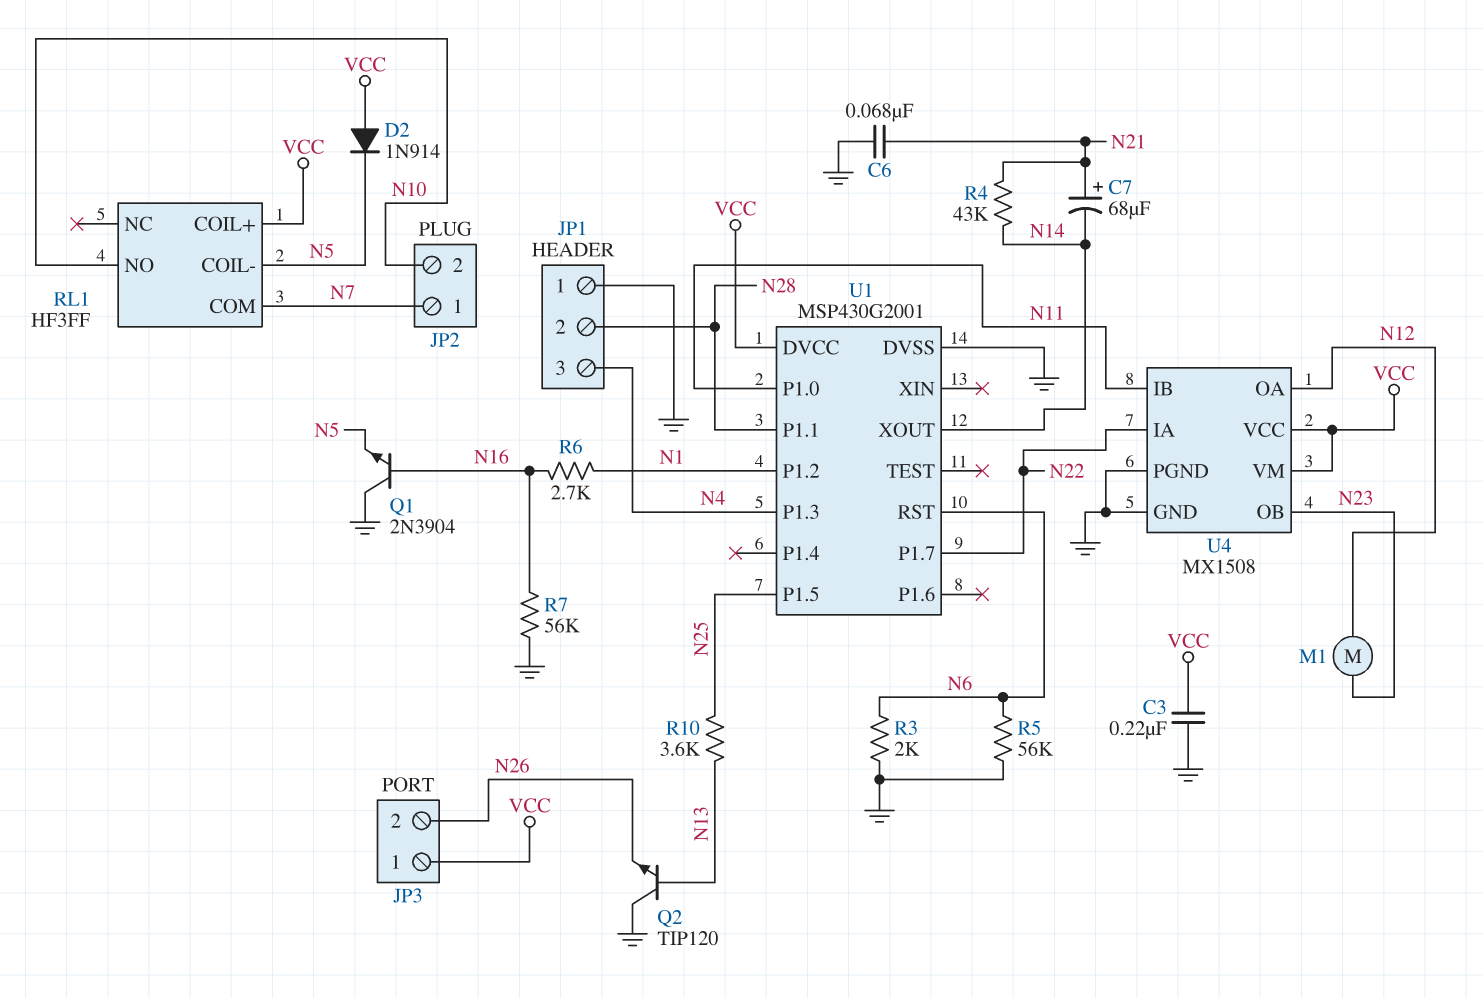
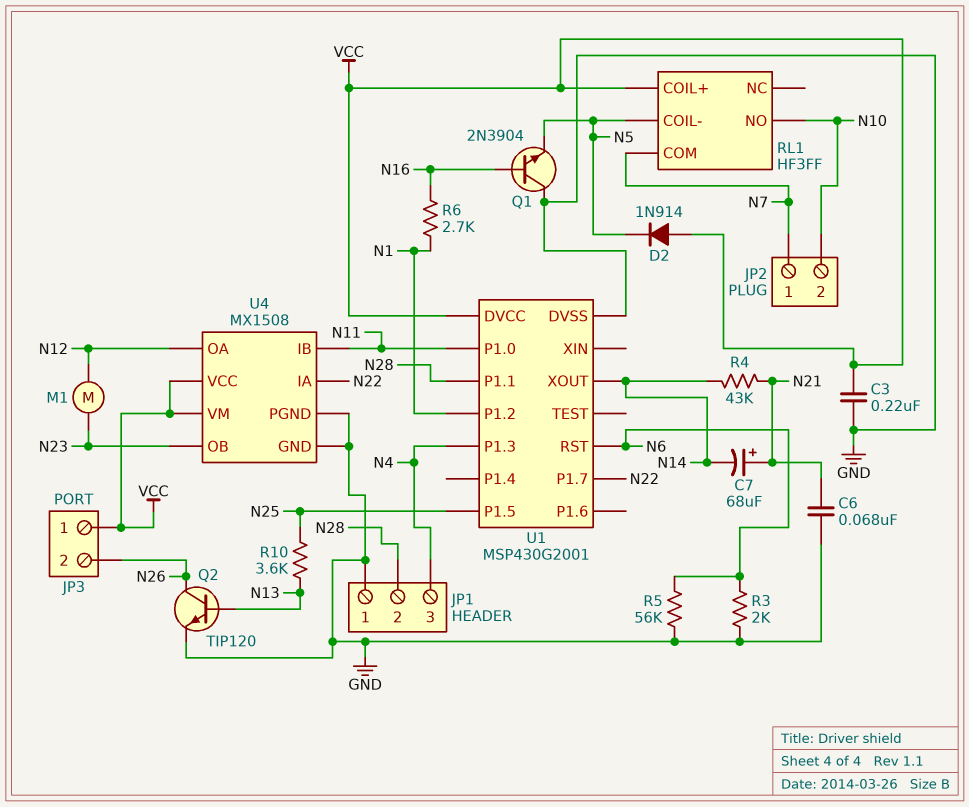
Q2: NPN TIP120 (B N13, C GND, E N26) -> NPN TIP120 (B N13, C N26, E GND)
R7: 56k (GND, N16) -> none

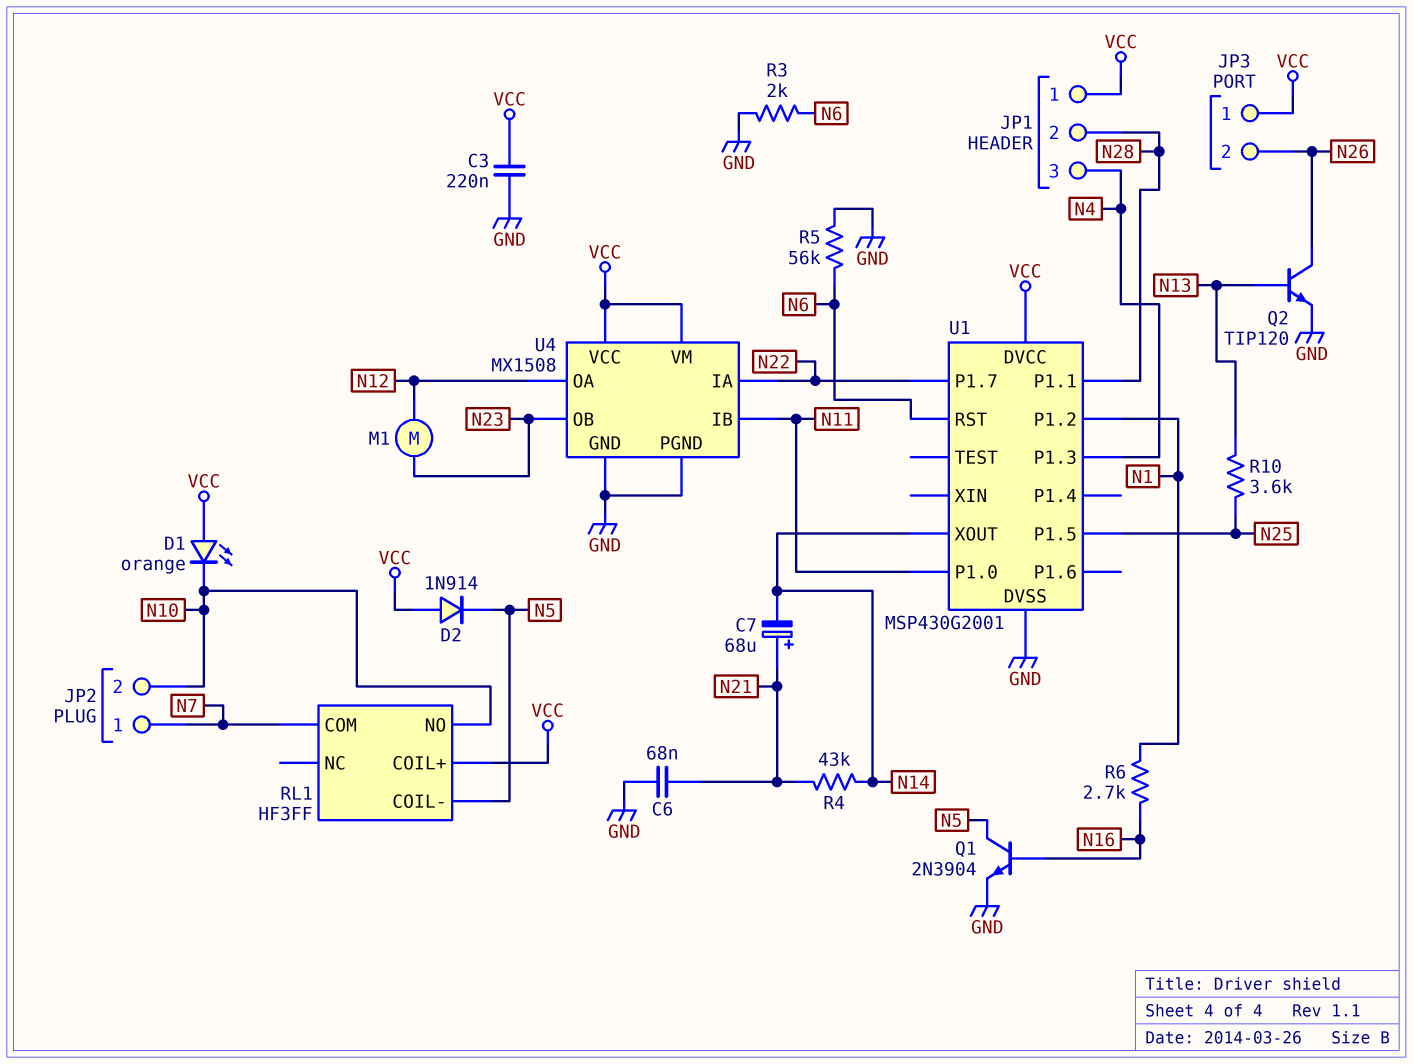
D1: none -> LED orange (A VCC, K N10)
JP1 pin 1: GND -> VCC
Q1: NPN 2N3904 (B N16, C GND, E N5) -> NPN 2N3904 (B N16, C N5, E GND)

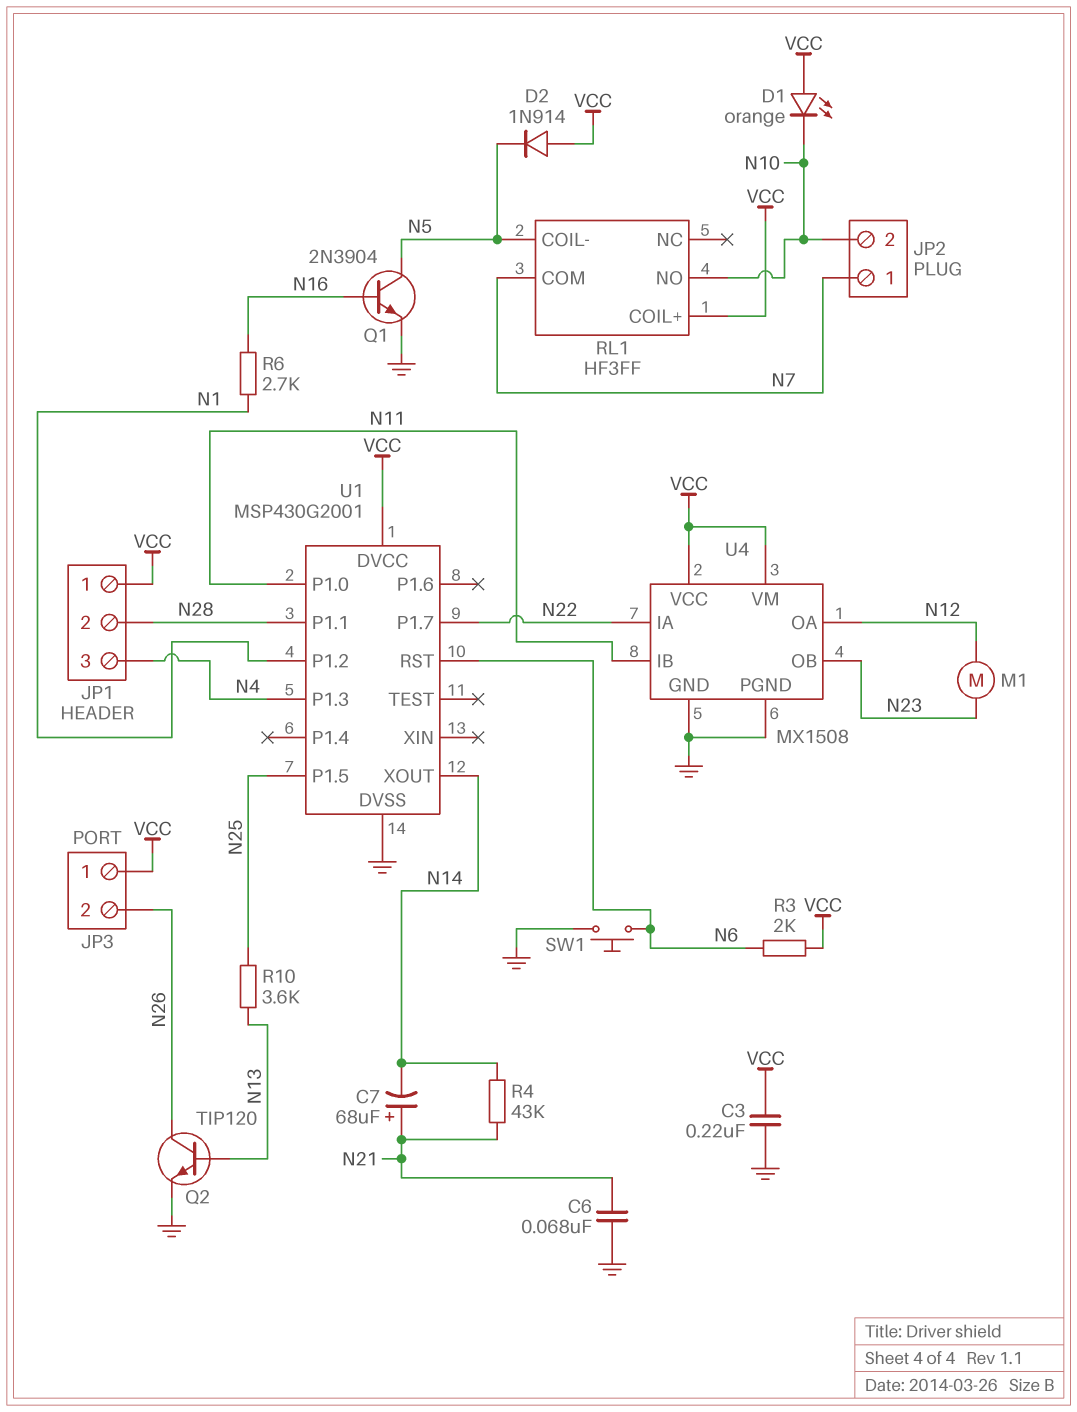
R3: 2k (GND, N6) -> 2k (N6, VCC)
R5: 56k (GND, N6) -> none
SW1: none -> button (GND, N6)

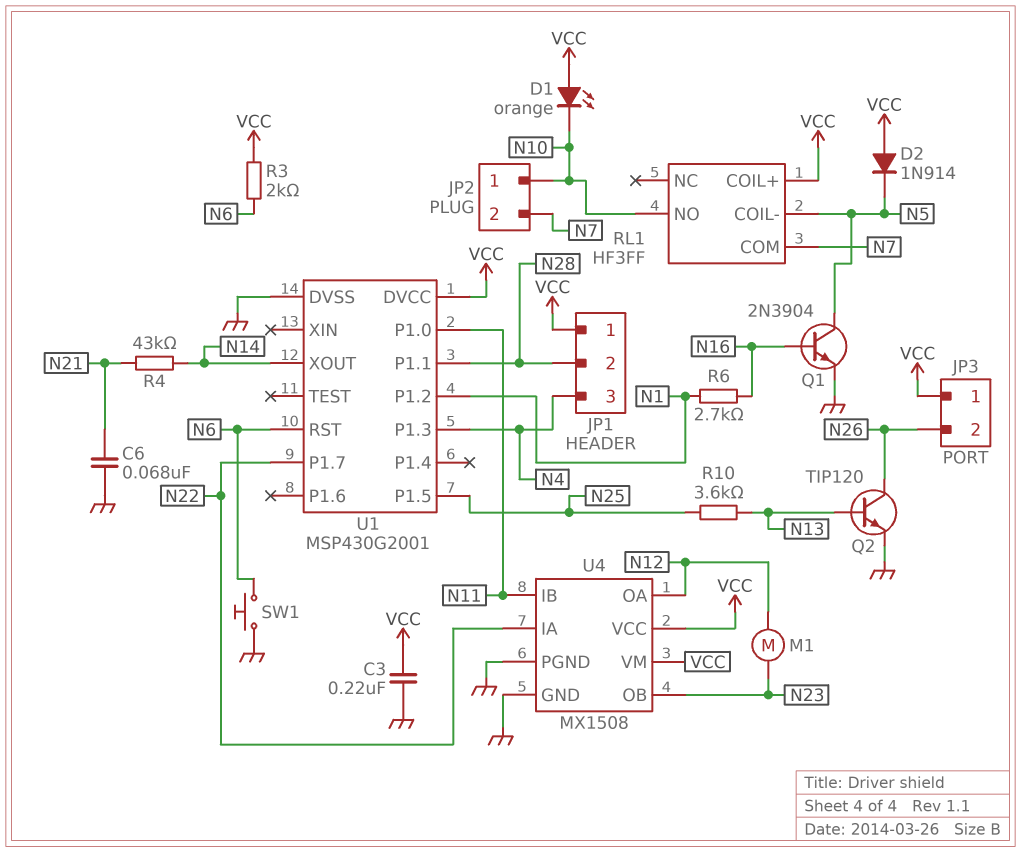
C7: 68uF (plus N21, minus N14) -> none
JP2 pin 1: N7 -> N10
JP2 pin 2: N10 -> N7

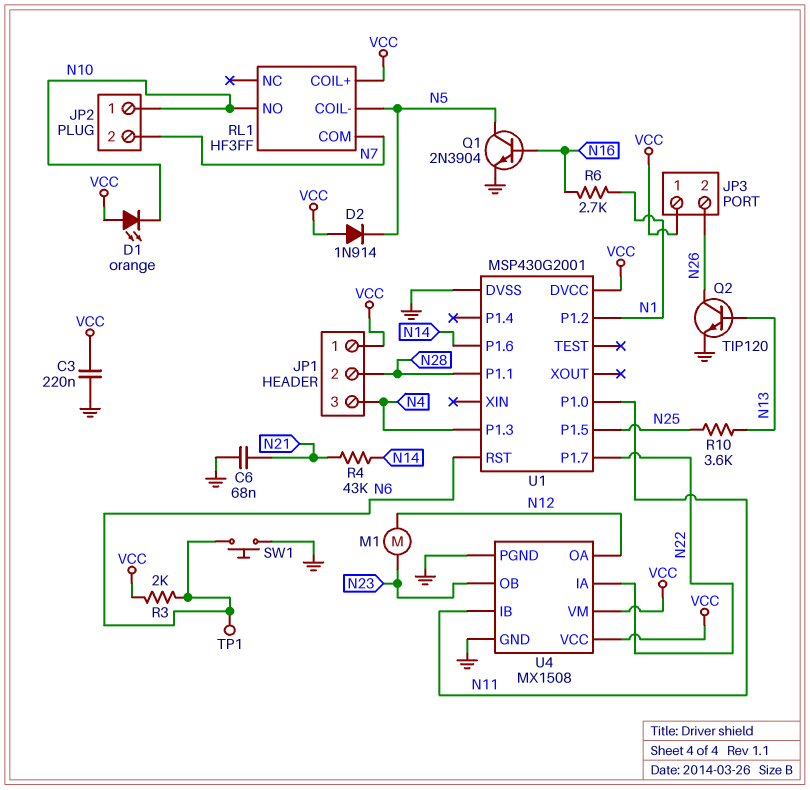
TP1: none -> test point (N6)
U1 pin P1.6: none -> N14
U1 pin XOUT: N14 -> none

